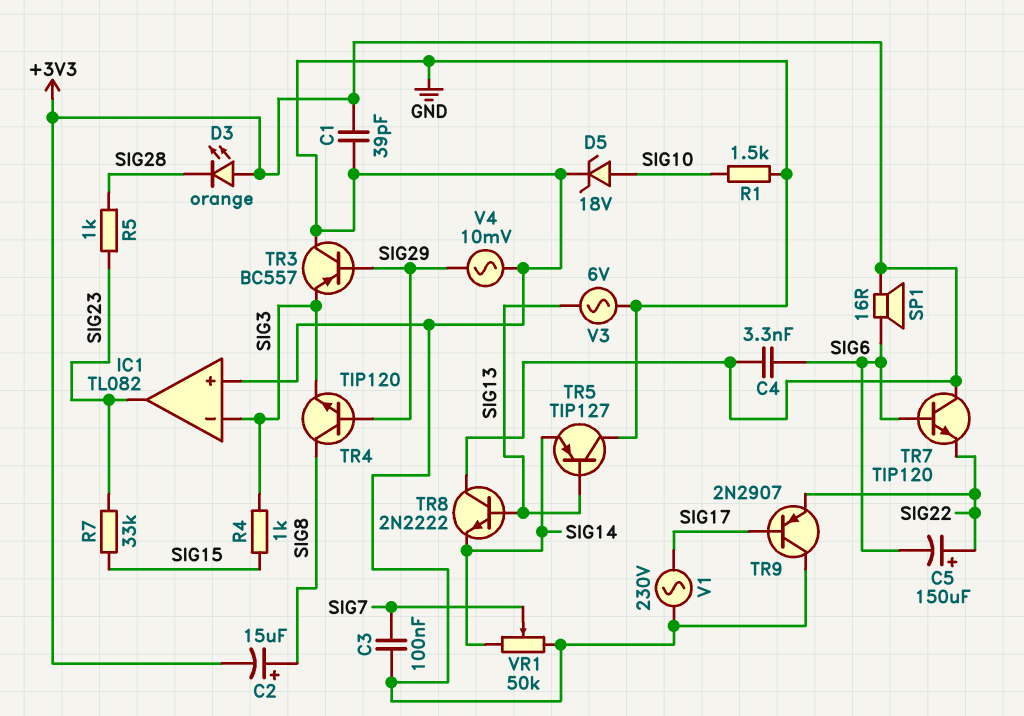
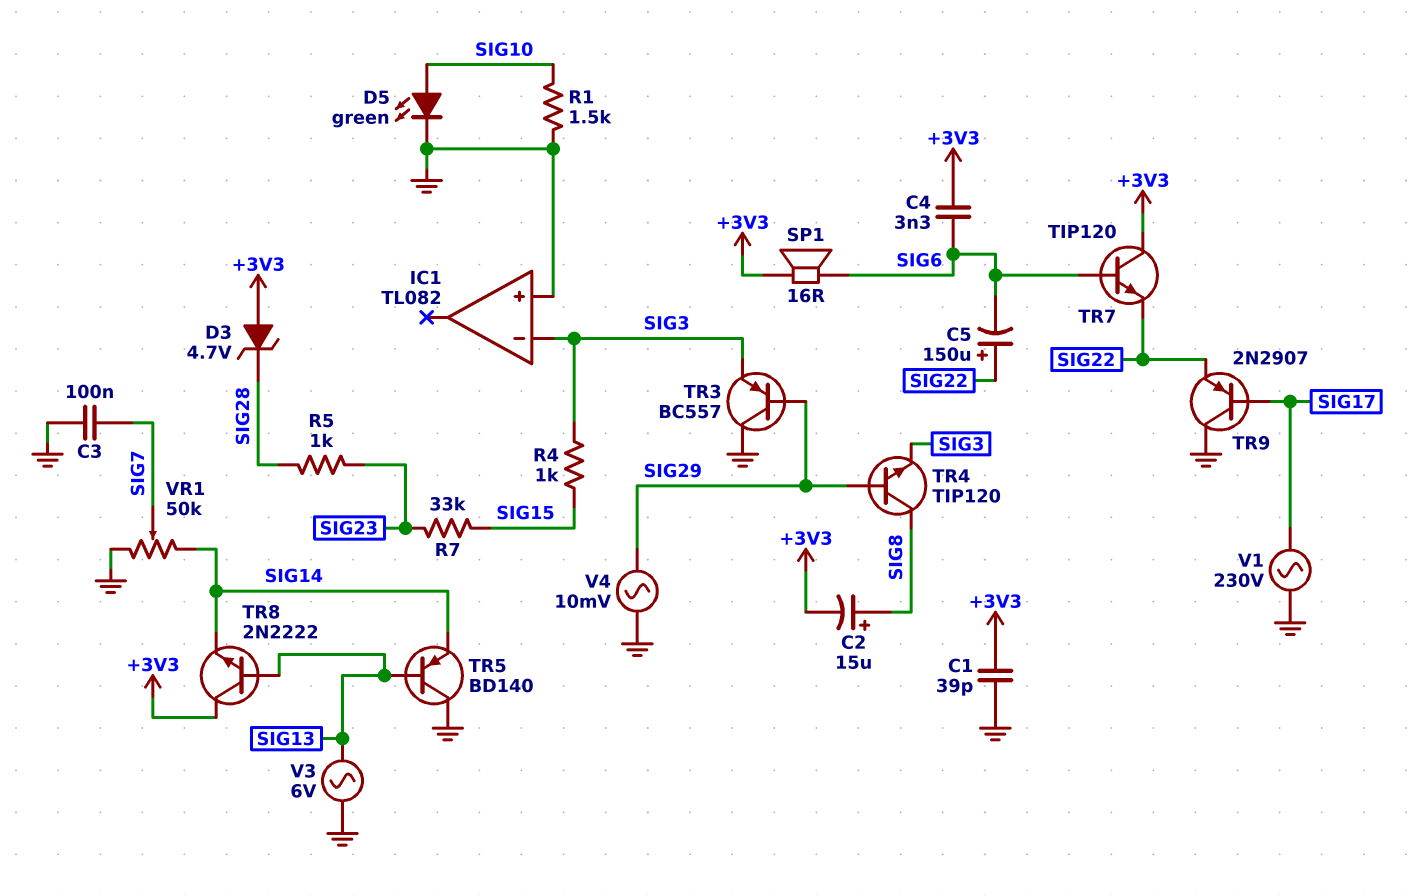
D3: LED orange (A +3V3, K SIG28) -> zener 4.7V (A +3V3, K SIG28)
D5: zener 18V (A SIG10, K GND) -> LED green (A SIG10, K GND)
IC1 pin out: SIG23 -> none
TR5: PNP TIP127 (B SIG13, C GND, E SIG14) -> PNP BD140 (B SIG13, C GND, E SIG14)

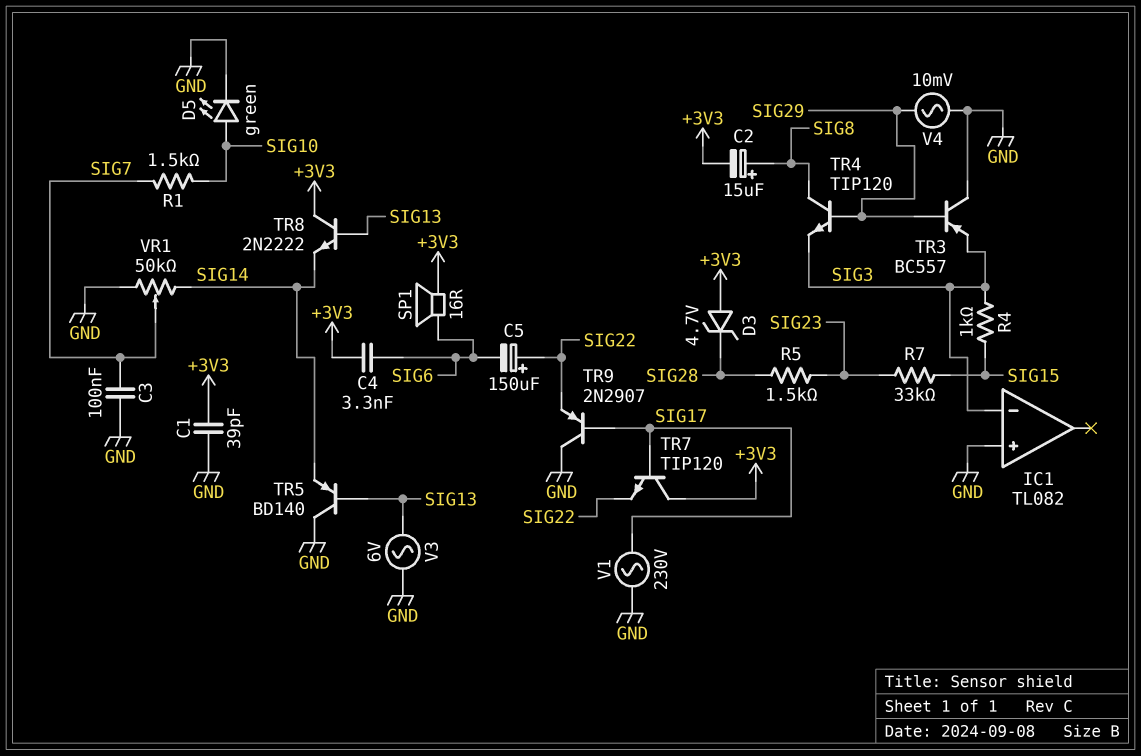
R1: 1.5k (GND, SIG10) -> 1.5k (SIG7, SIG10)
R5: 1k (SIG23, SIG28) -> 1.5k (SIG23, SIG28)
TR7: NPN TIP120 (B SIG6, C +3V3, E SIG22) -> NPN TIP120 (B SIG17, C +3V3, E SIG22)

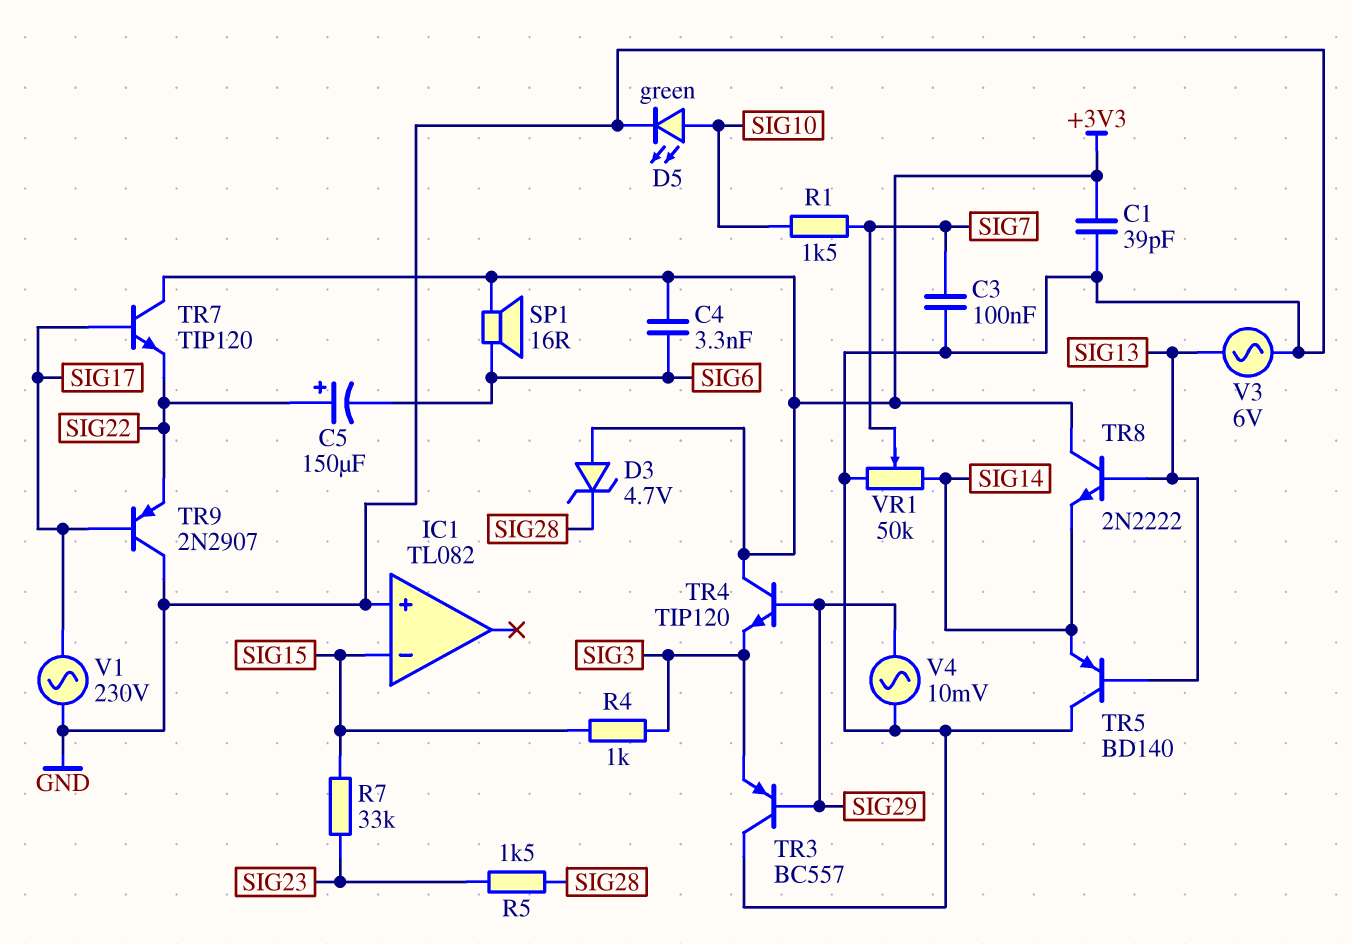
C2: 15uF (plus SIG8, minus +3V3) -> none
IC1 pin in-: SIG3 -> SIG15
TR4: NPN TIP120 (B SIG29, C SIG8, E SIG3) -> NPN TIP120 (B SIG29, C +3V3, E SIG3)

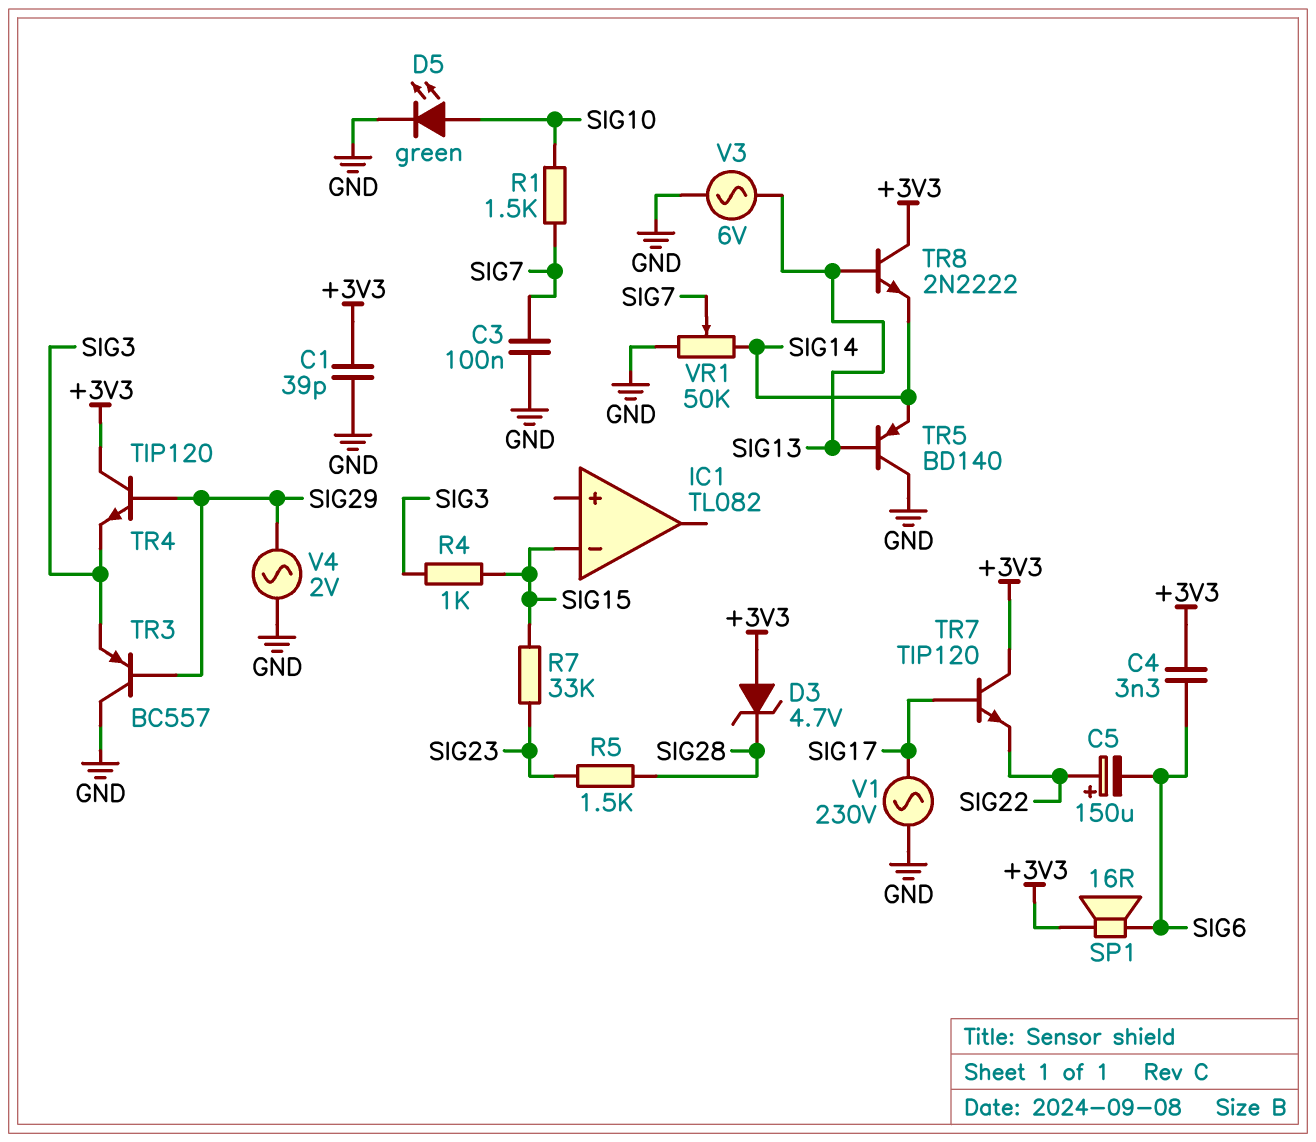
IC1 pin in+: GND -> none
TR9: PNP 2N2907 (B SIG17, C GND, E SIG22) -> none
V4: AC 10mV (GND, SIG29) -> AC 2V (GND, SIG29)

